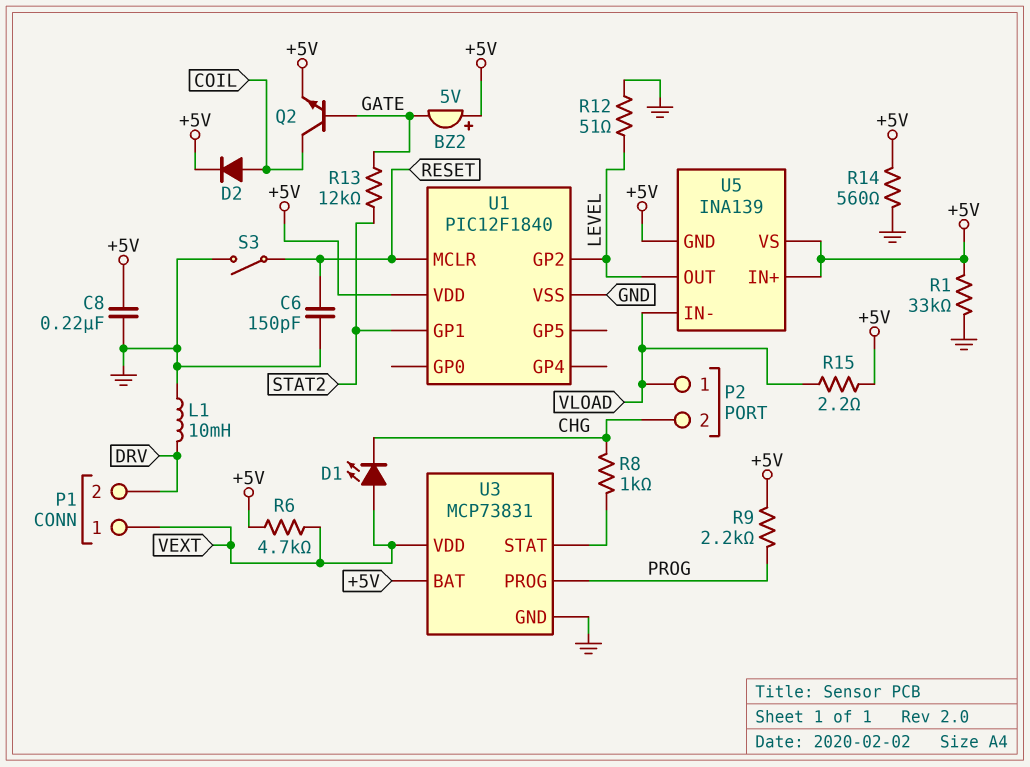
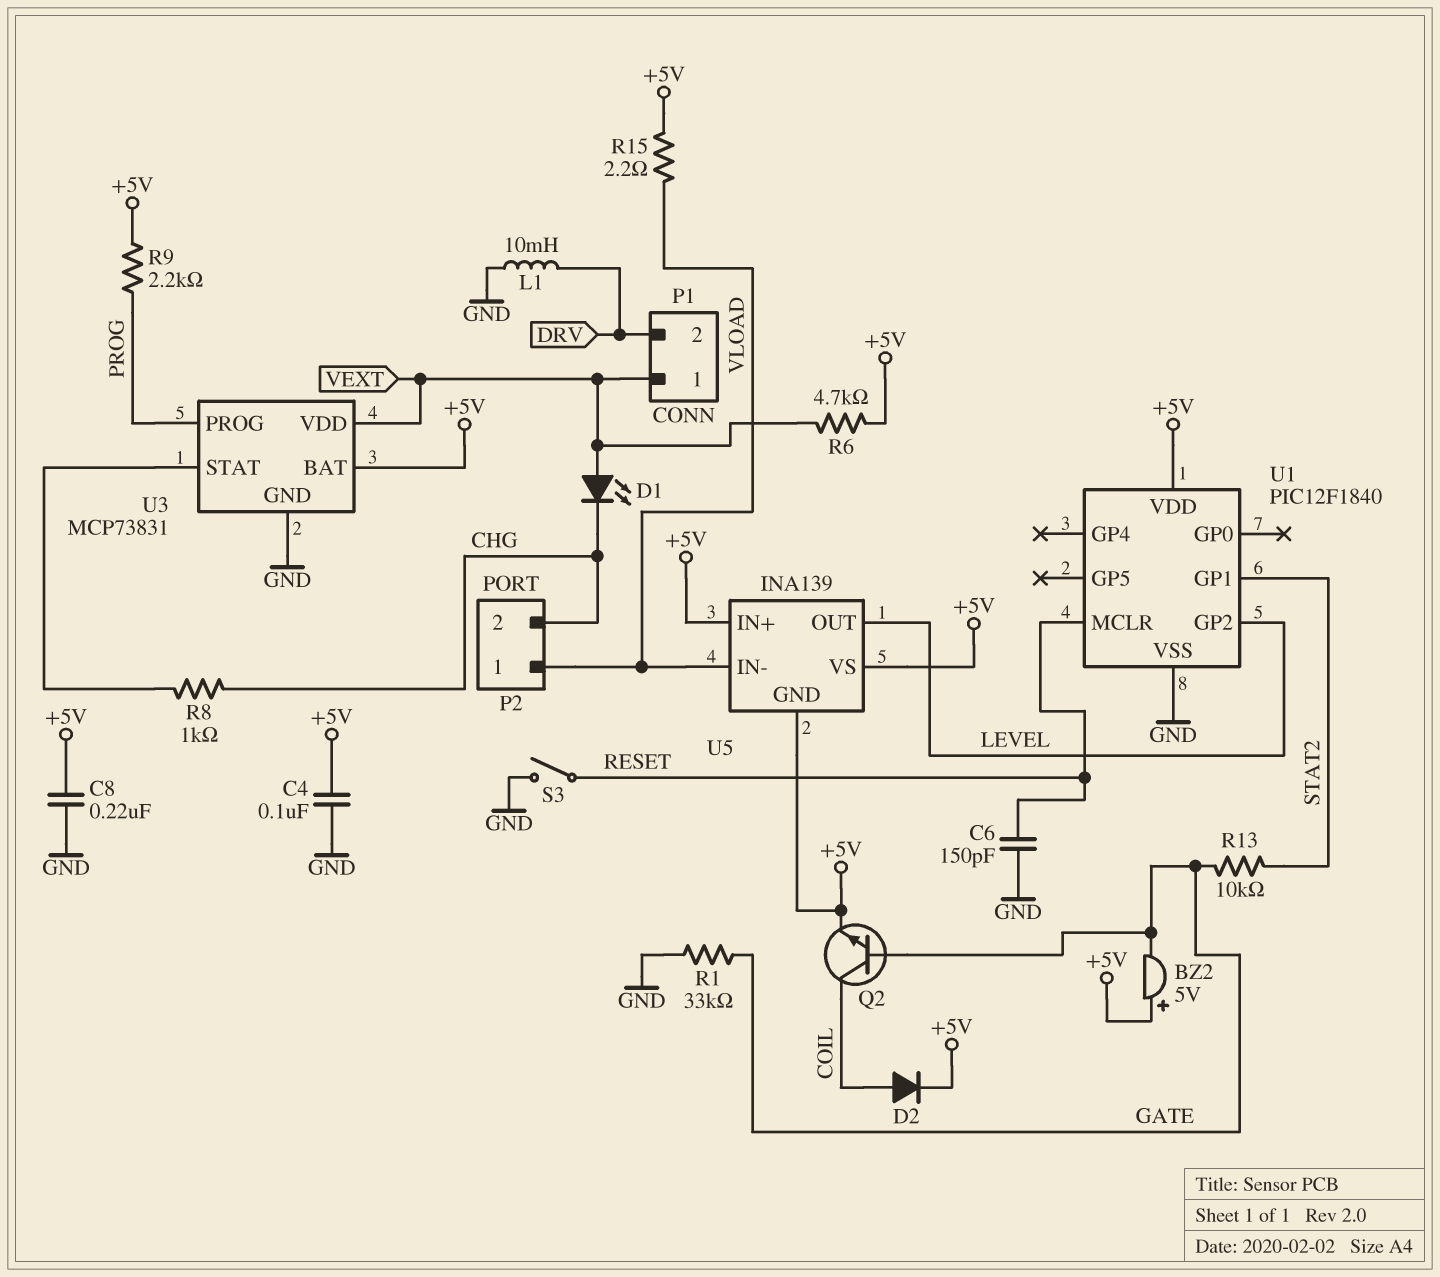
C4: none -> 100nF (+5V, GND)
R1: 33k (+5V, GND) -> 33k (GATE, GND)
R12: 51 (GND, LEVEL) -> none
R13: 12k (GATE, STAT2) -> 10k (GATE, STAT2)
R14: 560 (+5V, GND) -> none

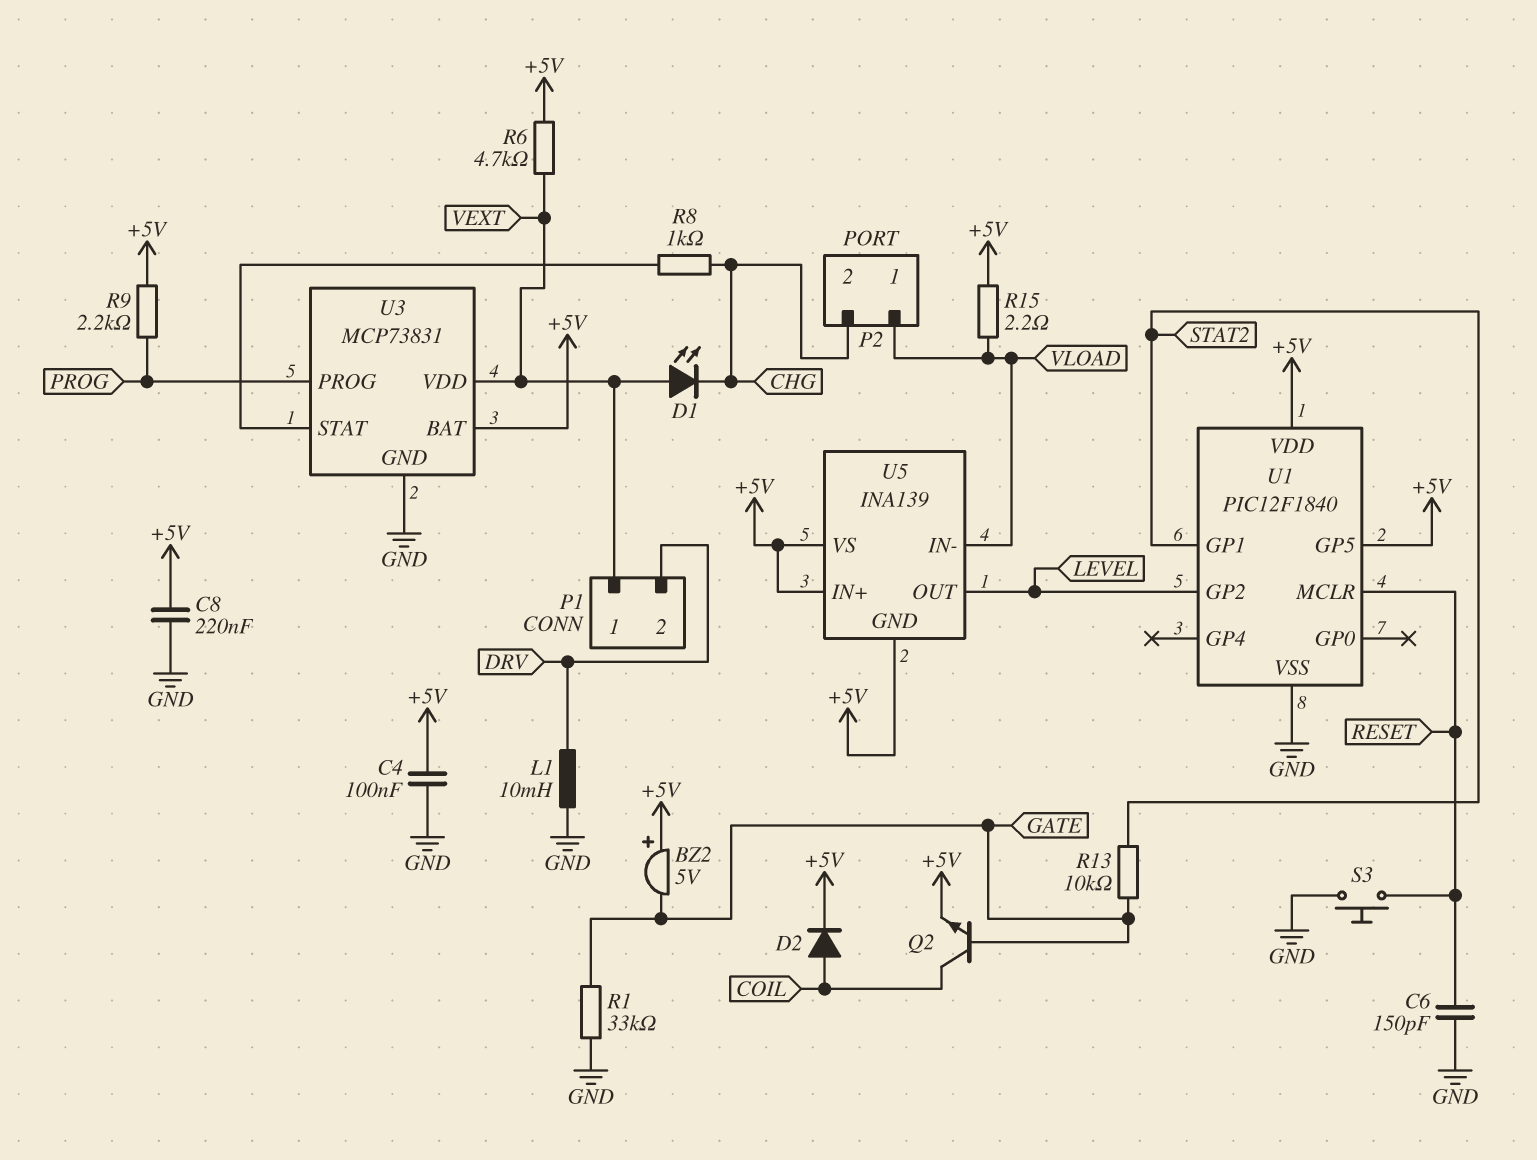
S3: switch (GND, RESET) -> button (GND, RESET)
U1 pin GP5: none -> +5V

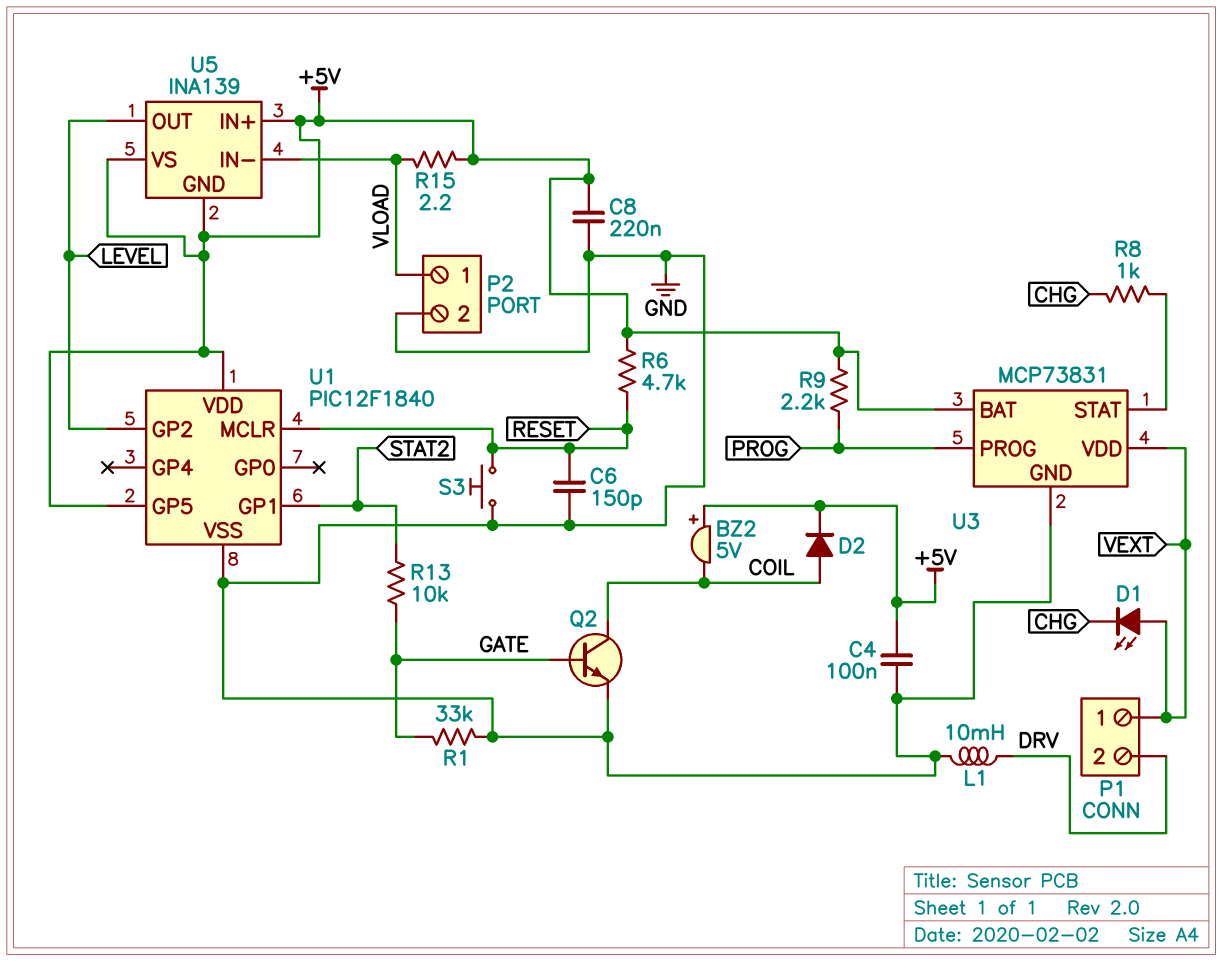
BZ2: buzzer 5V (plus +5V, minus GATE) -> buzzer 5V (plus +5V, minus COIL)
P2 pin 2: CHG -> GND
Q2: NPN (B GATE, C COIL, E +5V) -> NPN (B GATE, C COIL, E GND)
R6: 4.7k (+5V, VEXT) -> 4.7k (+5V, RESET)

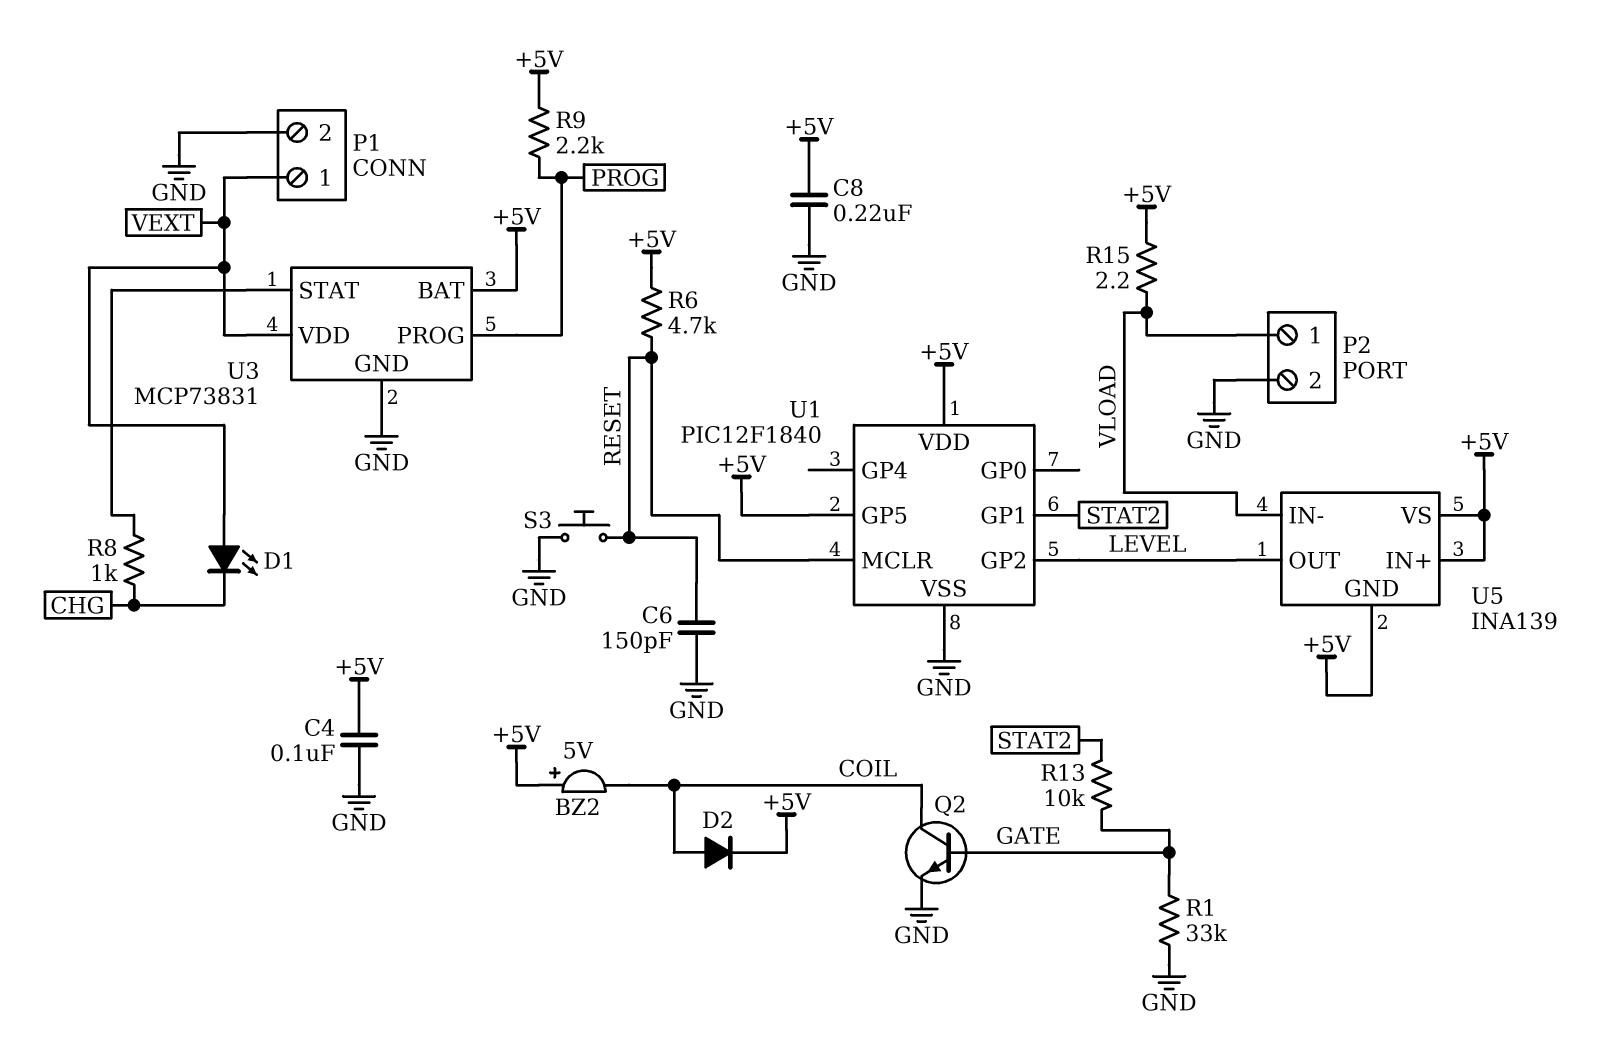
L1: 10mH (DRV, GND) -> none
P1 pin 2: DRV -> GND

